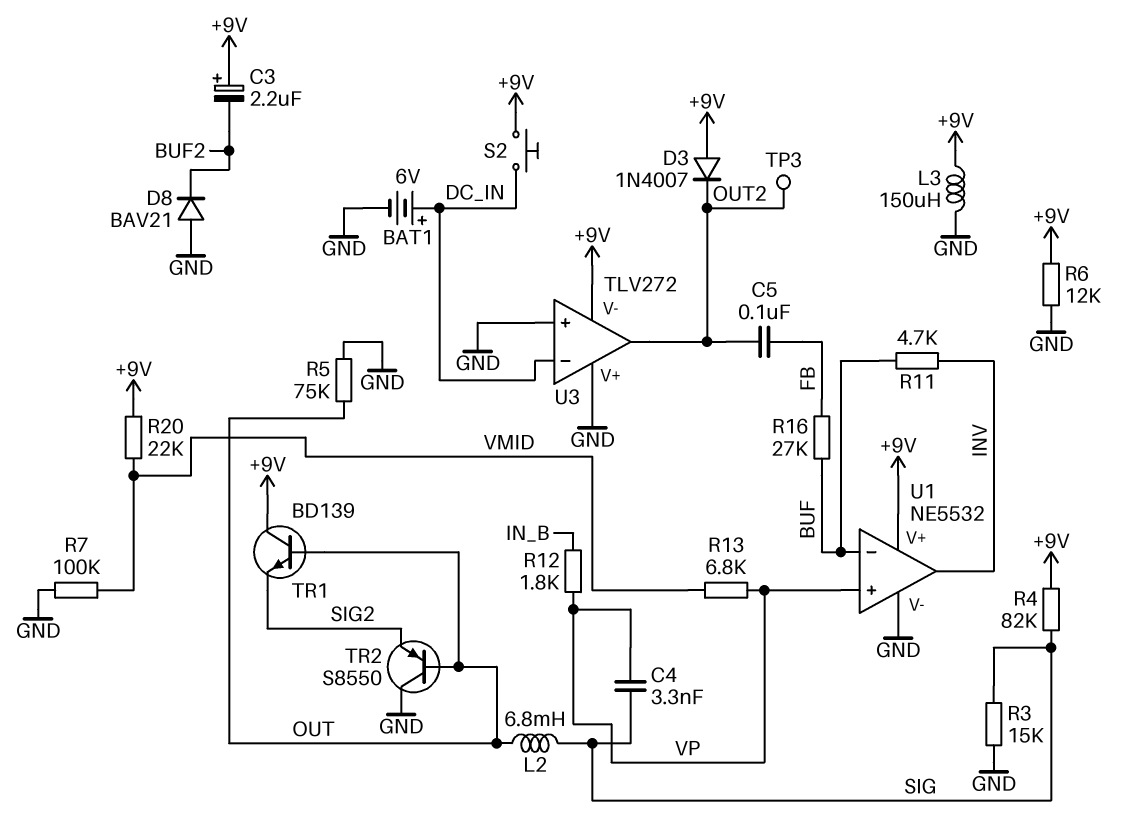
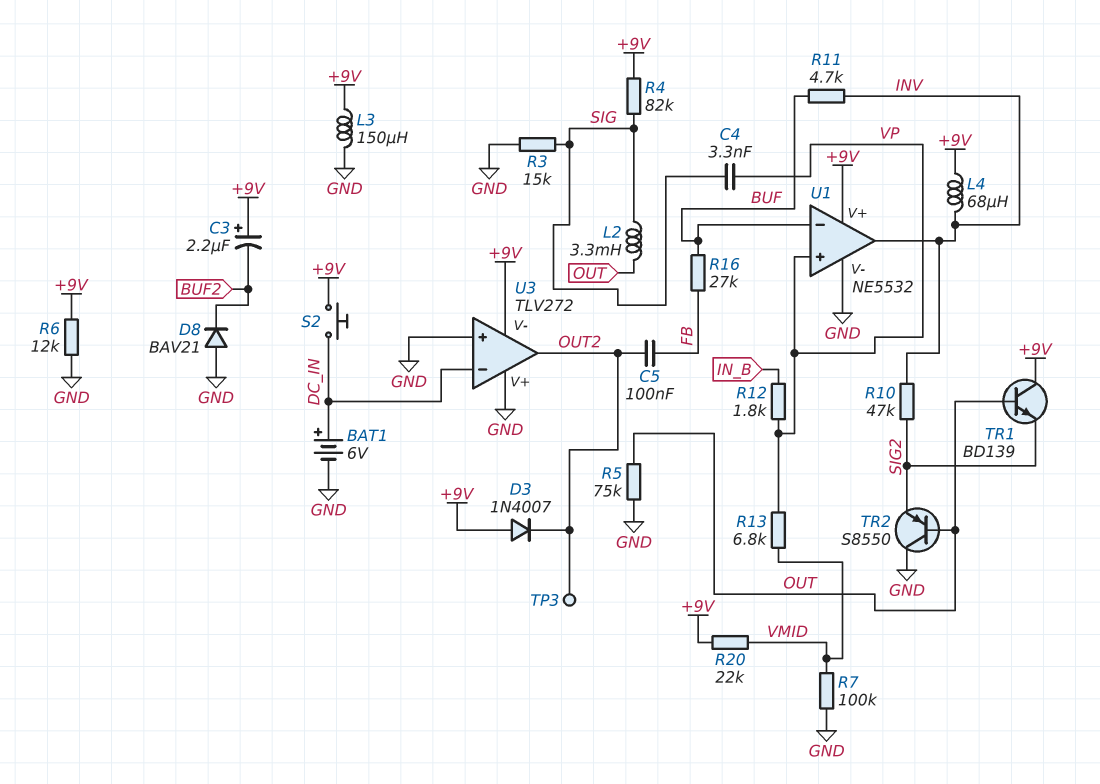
L2: 6.8mH (OUT, SIG) -> 3.3mH (OUT, SIG)
L4: none -> 68uH (+9V, INV)
R10: none -> 47k (INV, SIG2)

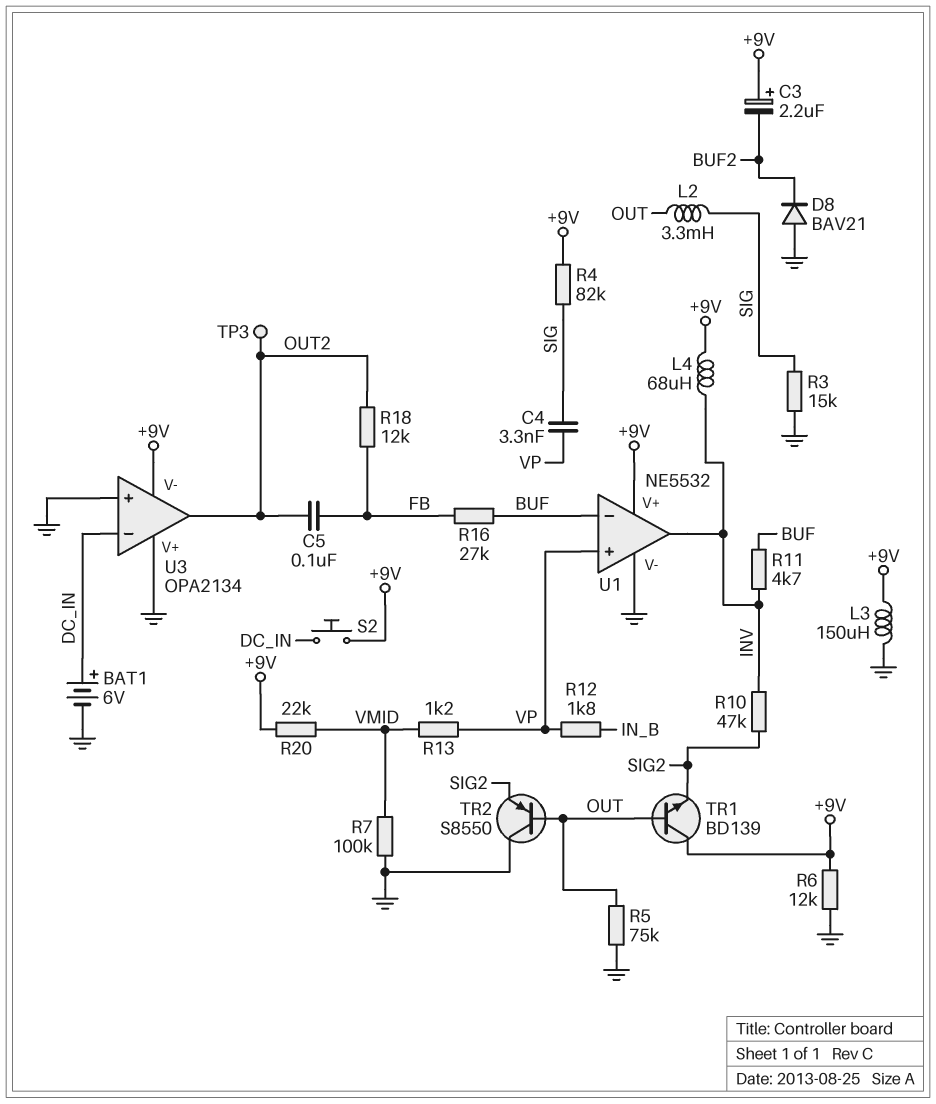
D3: diode 1N4007 (A +9V, K OUT2) -> none
R13: 6.8k (VMID, VP) -> 1.2k (VMID, VP)
R18: none -> 12k (FB, OUT2)
U3: TLV272 -> OPA2134

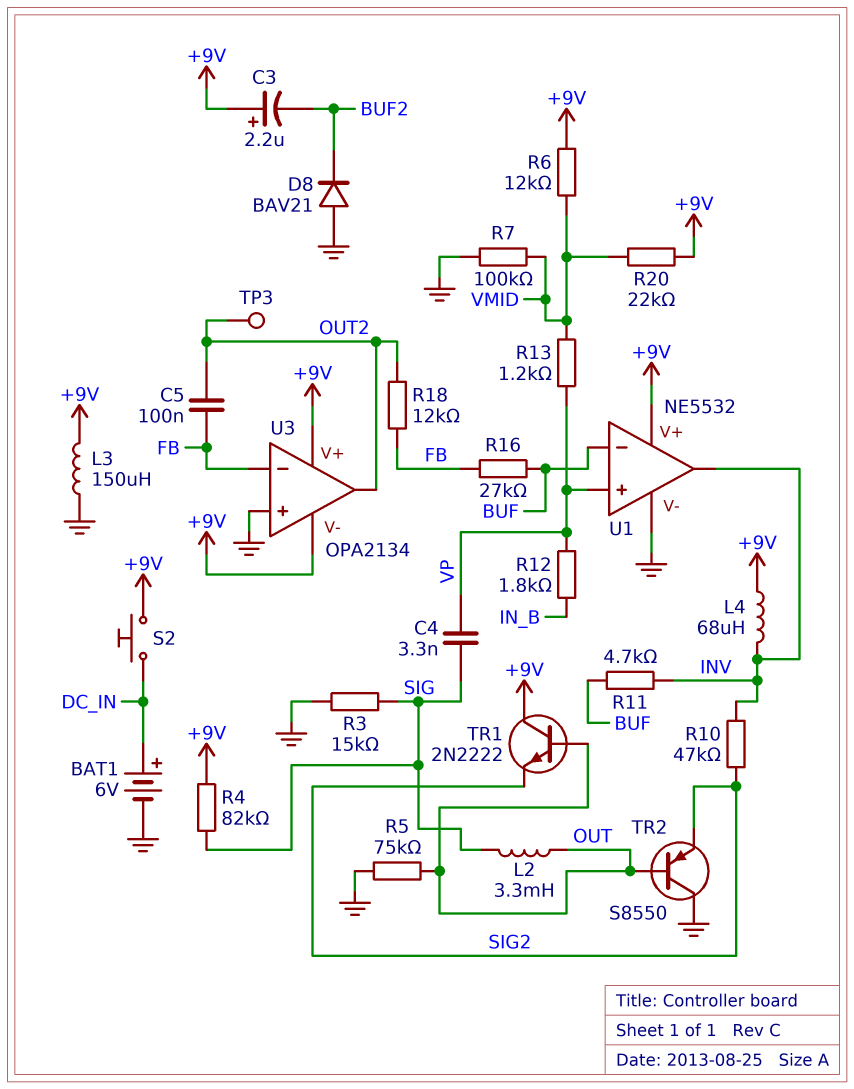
R6: 12k (+9V, GND) -> 12k (+9V, VMID)
TR1: NPN BD139 (B OUT, C +9V, E SIG2) -> NPN 2N2222 (B OUT, C +9V, E SIG2)
U3 pin V+: GND -> +9V
U3 pin in-: DC_IN -> FB

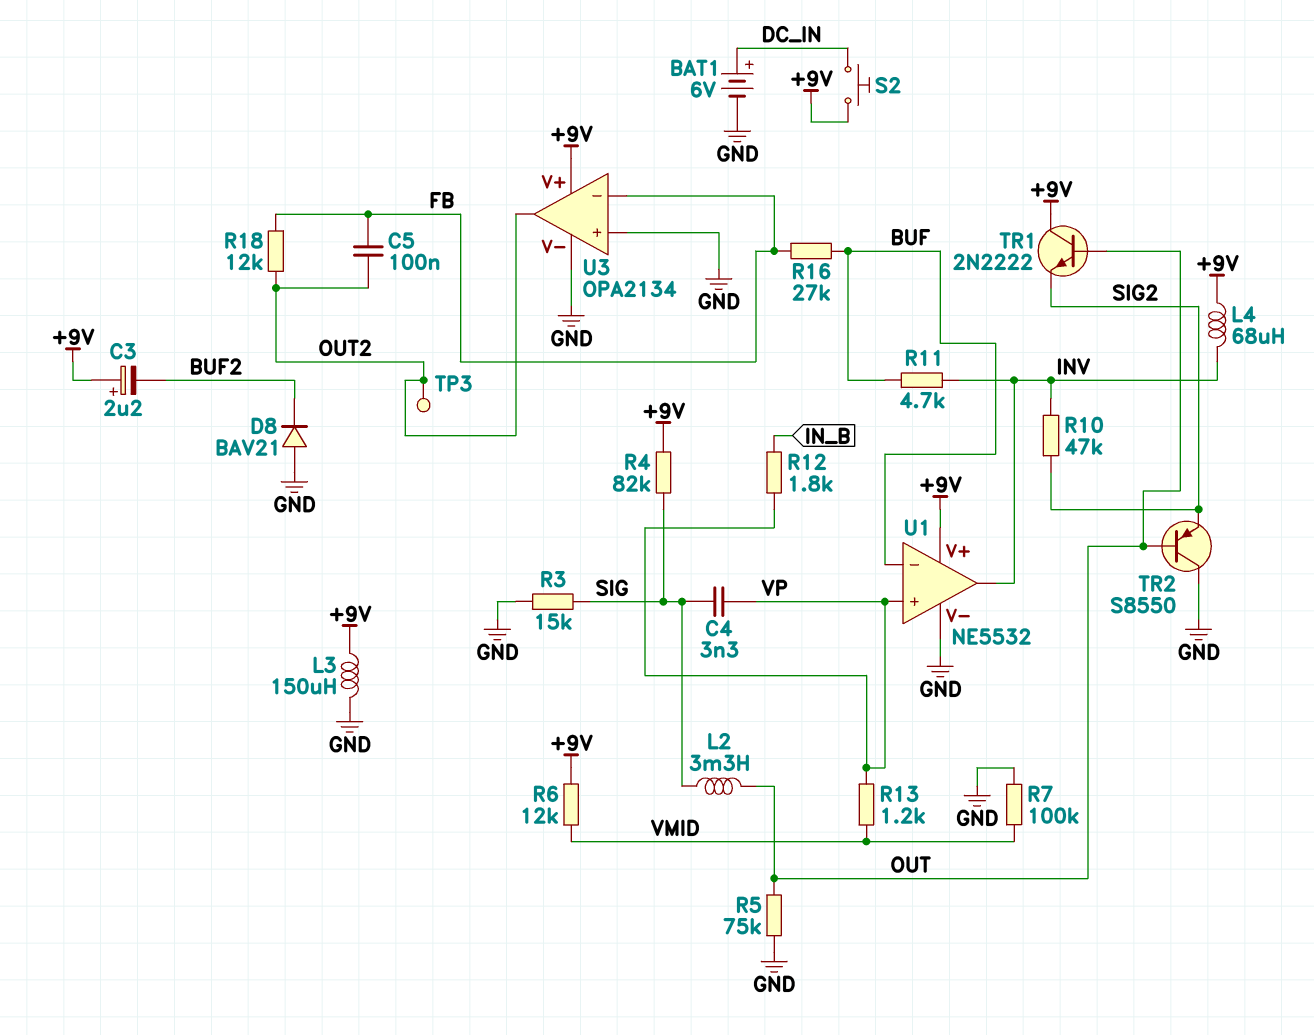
R20: 22k (+9V, VMID) -> none
U3 pin V-: +9V -> GND

